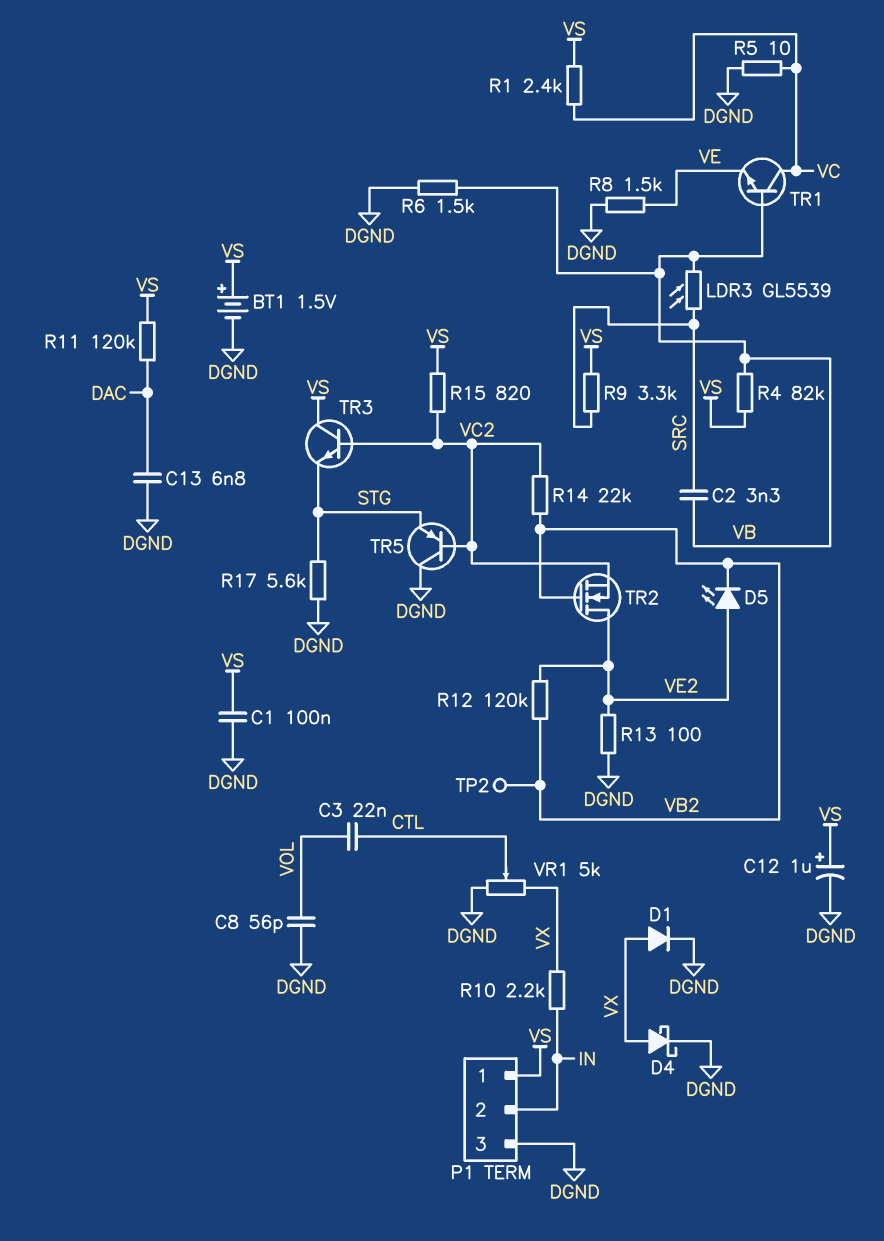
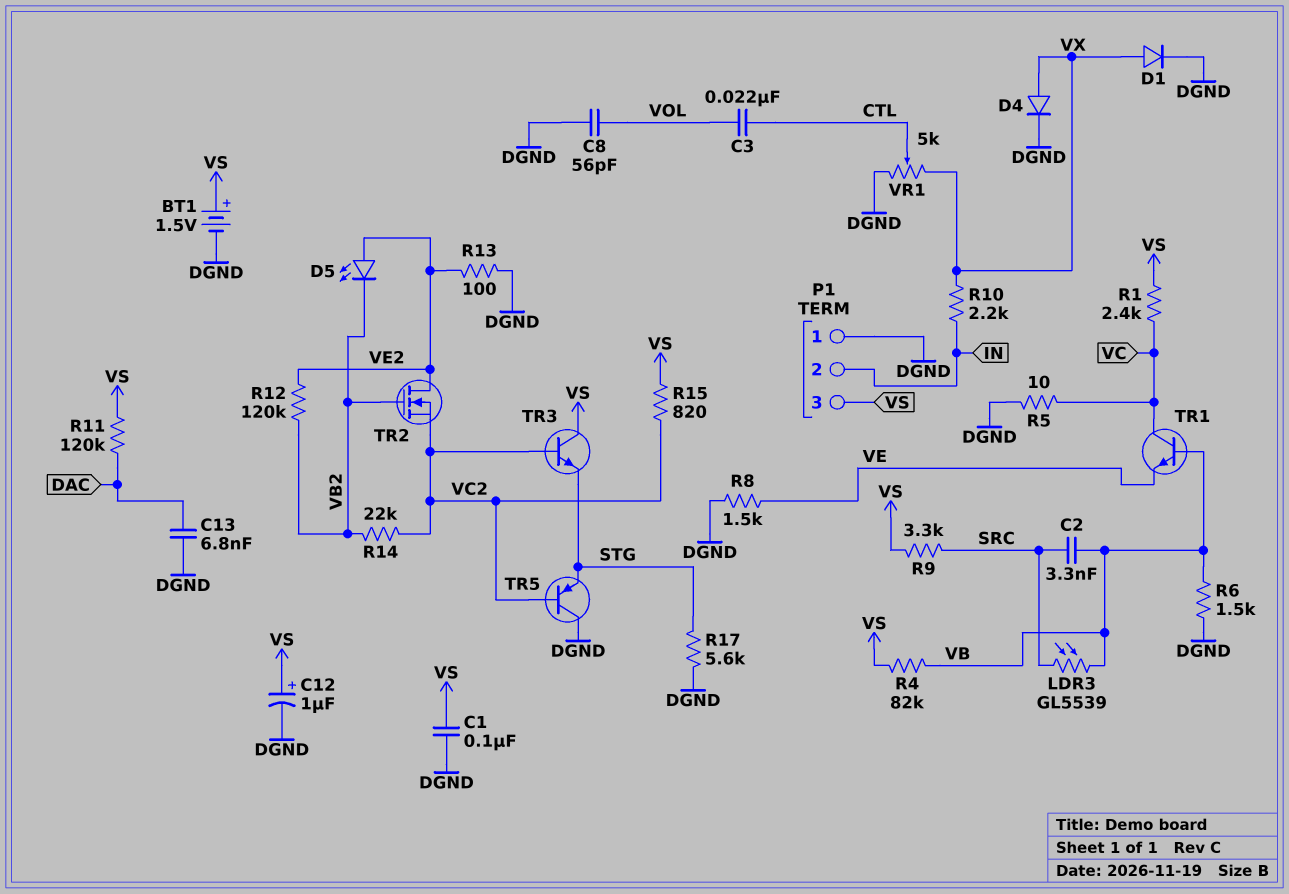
D4: schottky (A VX, K DGND) -> diode (A VX, K DGND)
P1 pin 1: VS -> DGND
P1 pin 3: DGND -> VS
TP2: test point (VB2) -> none

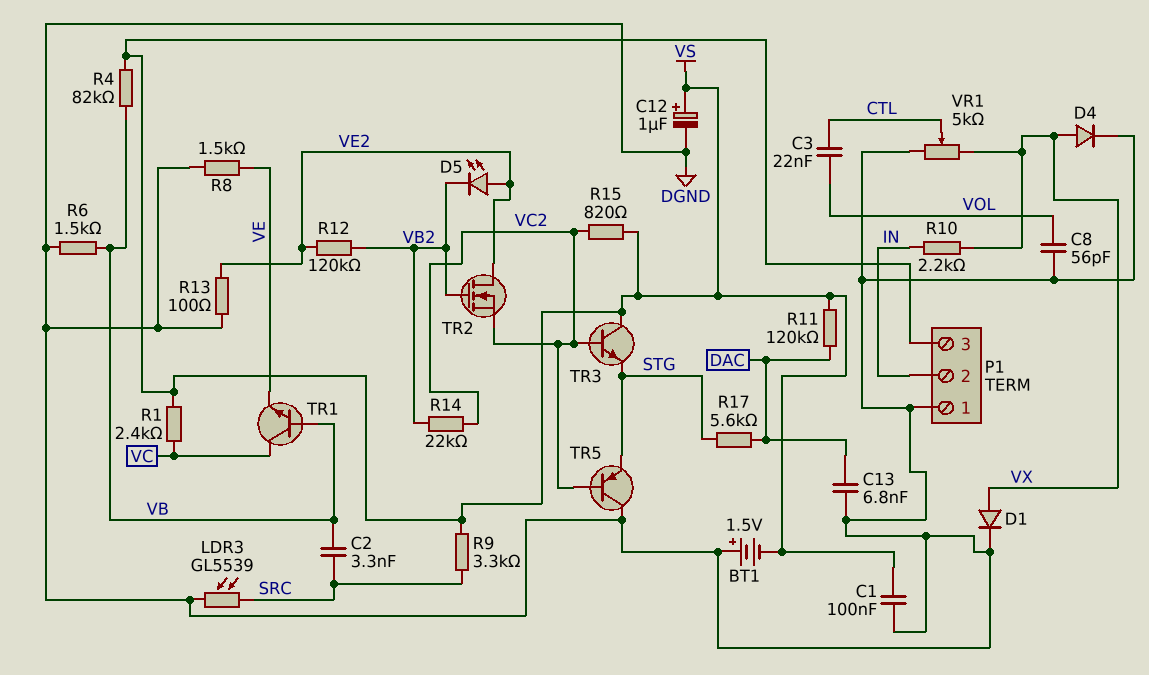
BT1: 1.5V (plus VS, minus DGND) -> 1.5V (plus DGND, minus VS)
LDR3: GL5539 (SRC, VB) -> GL5539 (DGND, SRC)
R5: 10 (DGND, VC) -> none
R17: 5.6k (DGND, STG) -> 5.6k (DAC, STG)

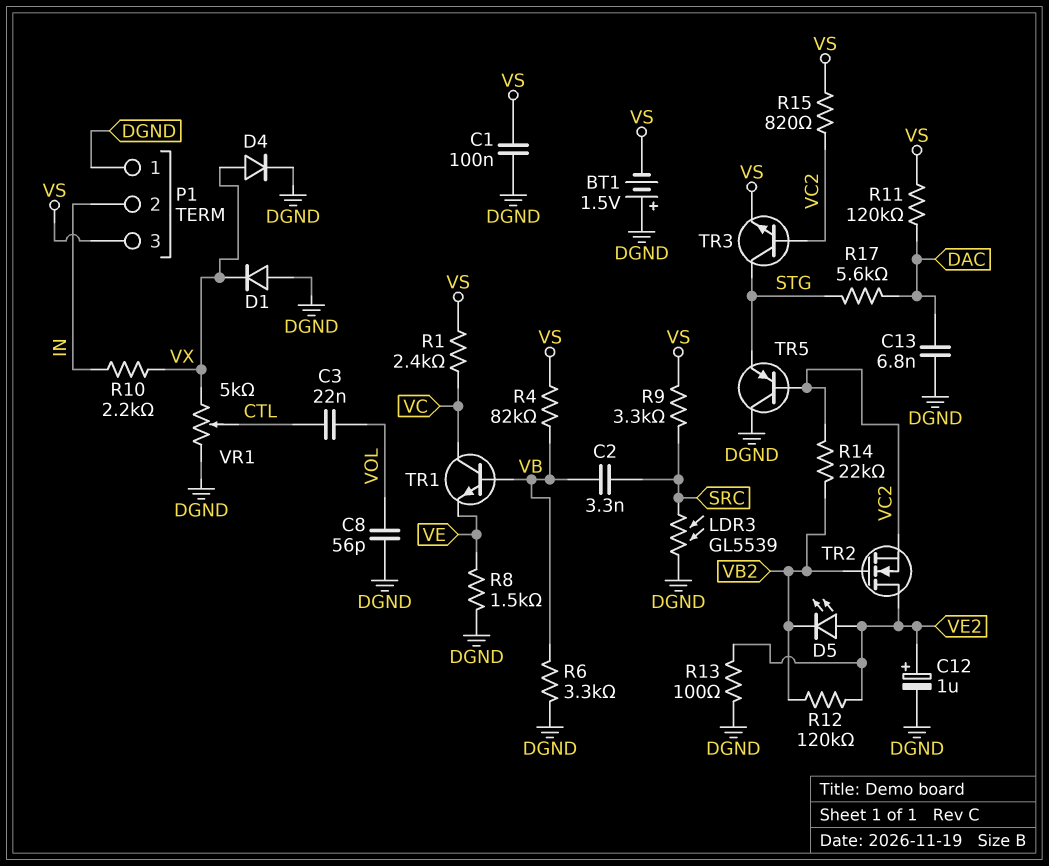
C12: 1uF (plus VS, minus DGND) -> 1uF (plus VE2, minus DGND)
D1: diode (A VX, K DGND) -> diode (A DGND, K VX)
R6: 1.5k (DGND, VB) -> 3.3k (DGND, VB)
TR3: NPN (B VC2, C VS, E STG) -> NPN (B VC2, C STG, E VS)

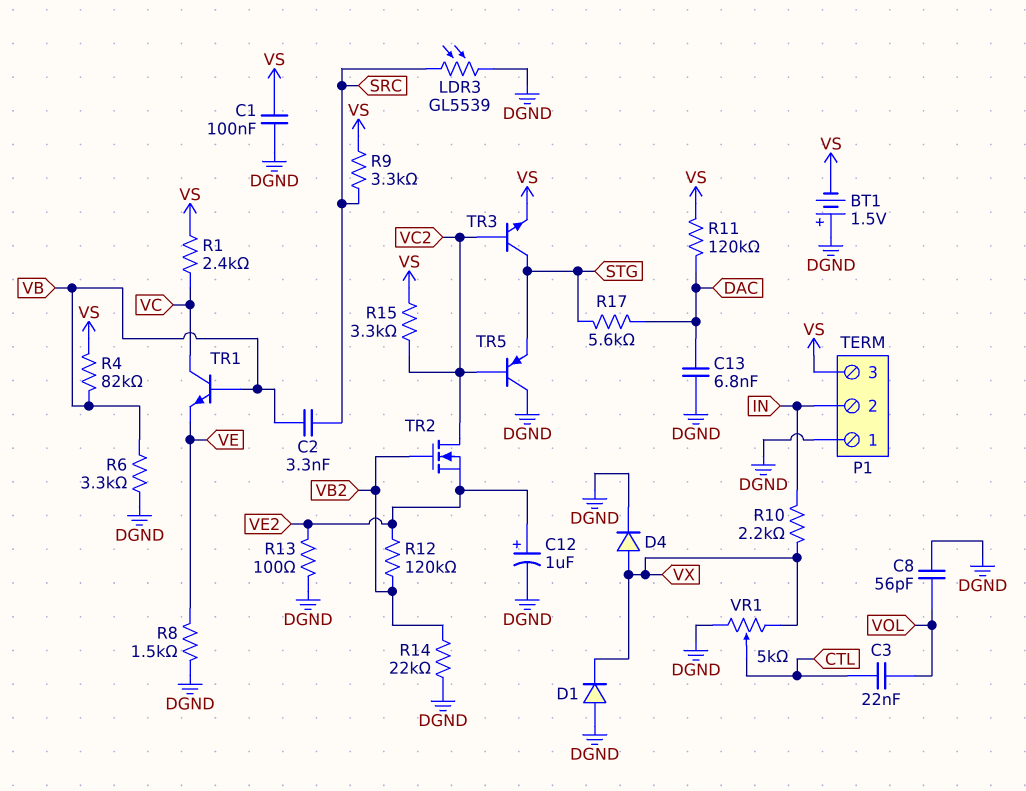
D5: LED (A VE2, K VB2) -> none
R14: 22k (VB2, VC2) -> 22k (DGND, VB2)
R15: 820 (VC2, VS) -> 3.3k (VC2, VS)
TR2: NMOS (G VB2, D VE2, S VC2) -> NMOS (G VB2, D VC2, S VE2)

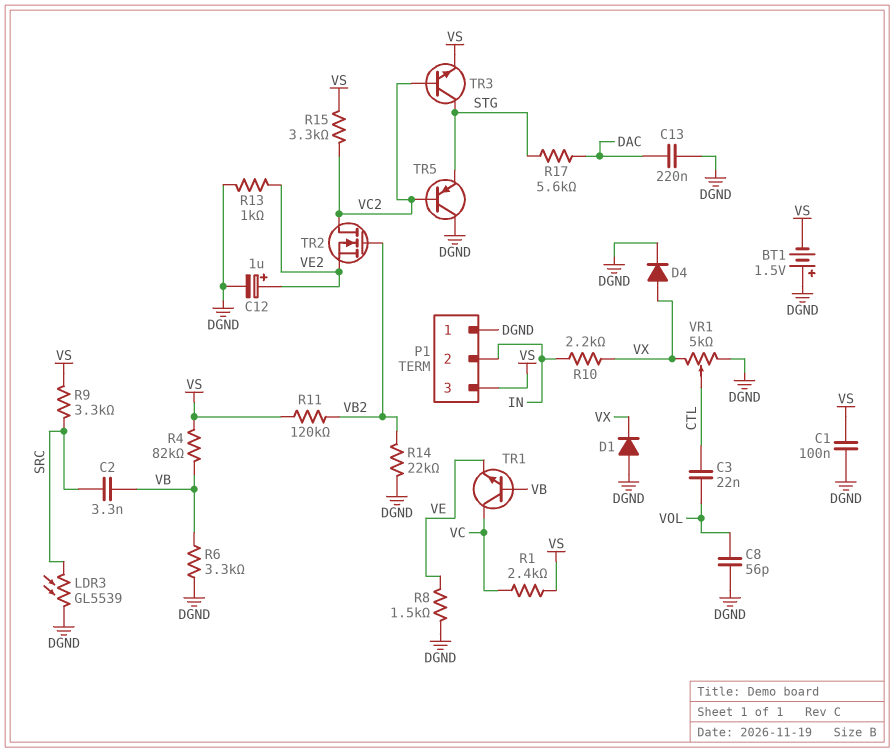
C13: 6.8nF (DAC, DGND) -> 220nF (DAC, DGND)
R11: 120k (DAC, VS) -> 120k (VB2, VS)
R12: 120k (VB2, VE2) -> none
R13: 100 (DGND, VE2) -> 1k (DGND, VE2)

